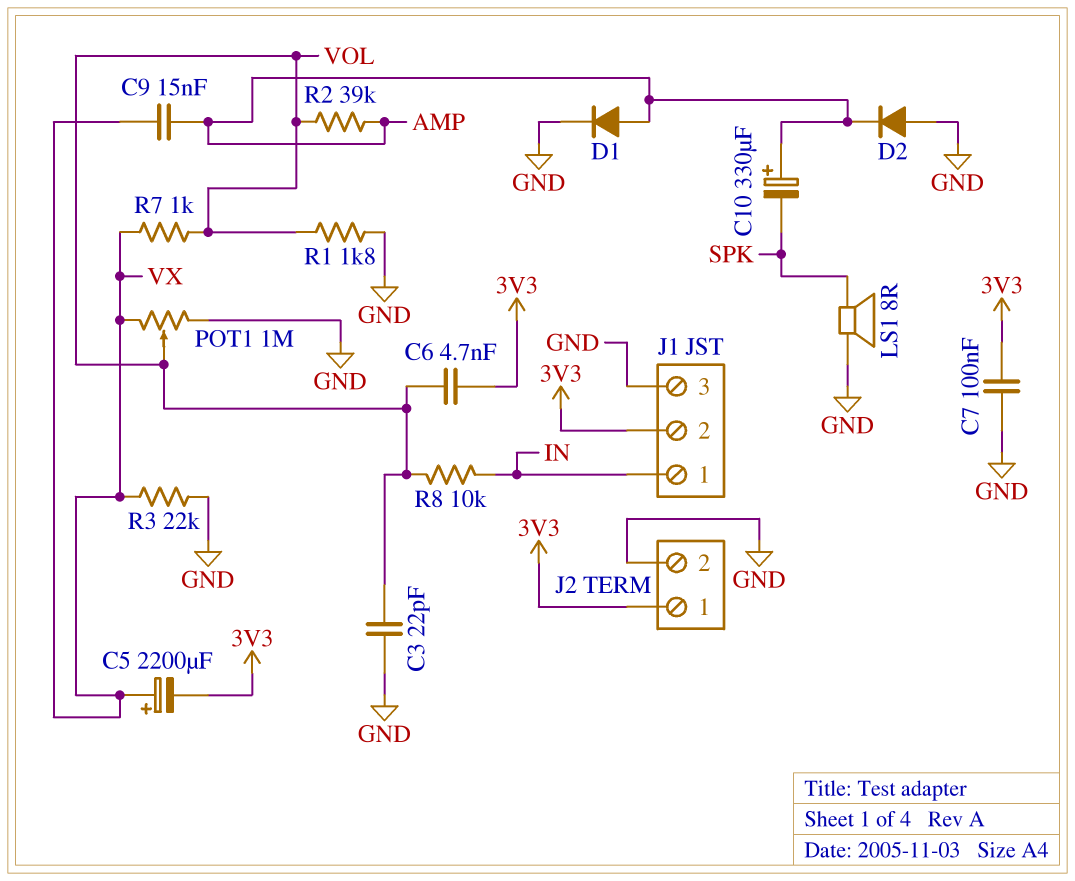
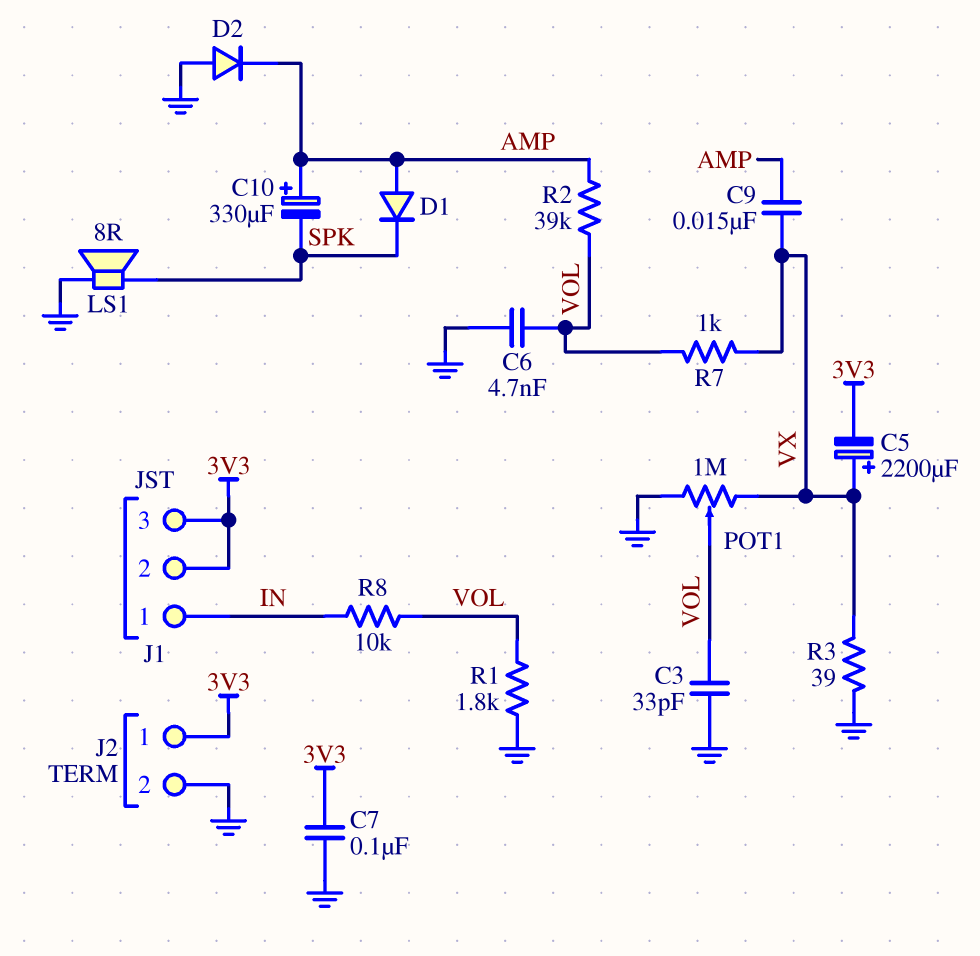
C3: 22pF (GND, VOL) -> 33pF (GND, VOL)
C6: 4.7nF (3V3, VOL) -> 4.7nF (GND, VOL)
D1: diode (A AMP, K GND) -> diode (A AMP, K SPK)
J1 pin 3: GND -> 3V3
R3: 22k (GND, VX) -> 39 (GND, VX)

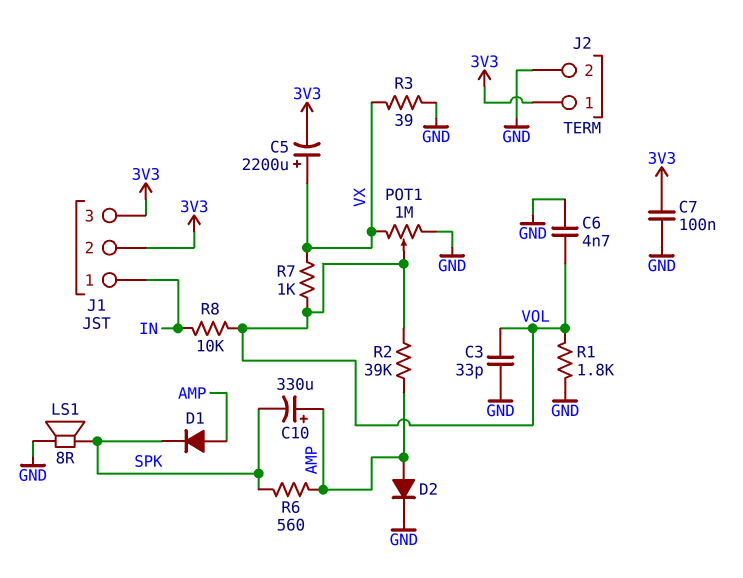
C9: 15nF (AMP, VX) -> none
D2: diode (A GND, K AMP) -> diode (A AMP, K GND)
R6: none -> 560 (AMP, SPK)

